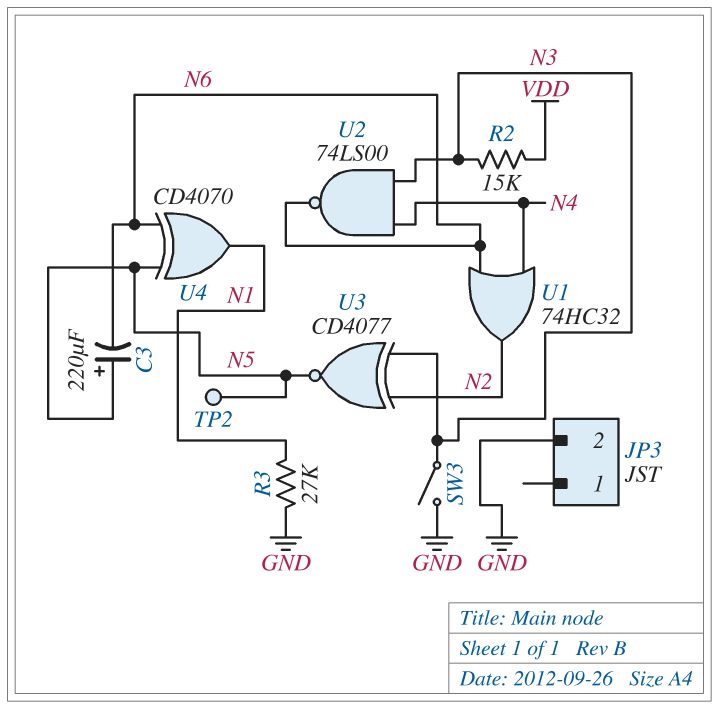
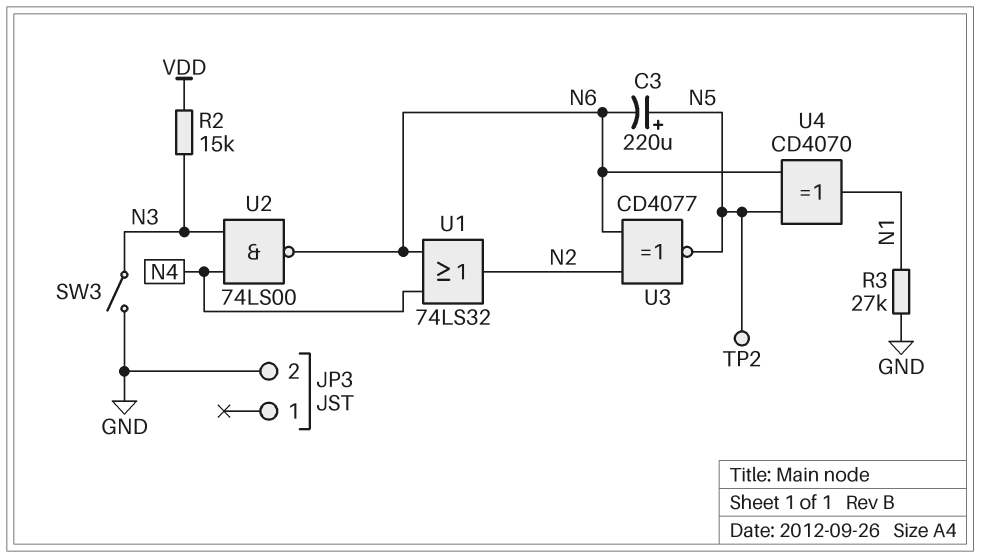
U1: OR 74HC32 (in N4, in N6, out N2) -> OR 74LS32 (in N4, in N6, out N2)
U3: XNOR CD4077 (in N2, in N3, out N5) -> XNOR CD4077 (in N2, in N6, out N5)

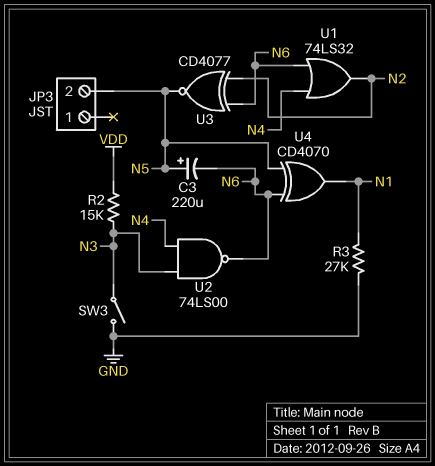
JP3 pin 2: GND -> N5
TP2: test point (N5) -> none

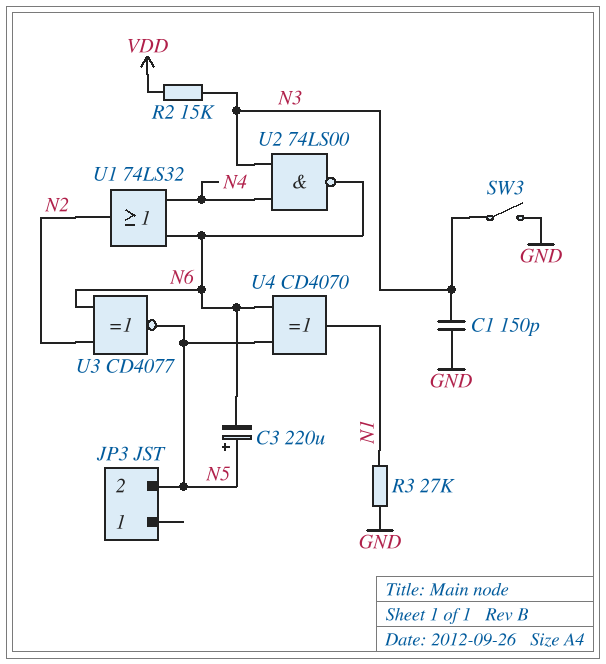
C1: none -> 150pF (GND, N3)

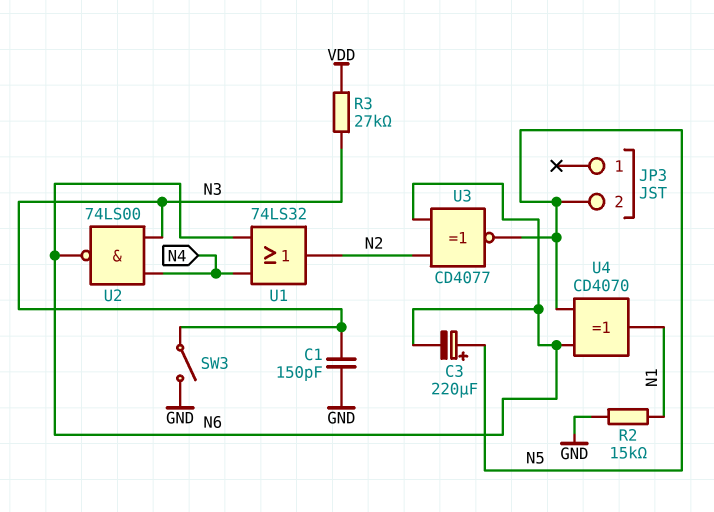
R2: 15k (N3, VDD) -> 15k (GND, N1)
R3: 27k (GND, N1) -> 27k (N3, VDD)

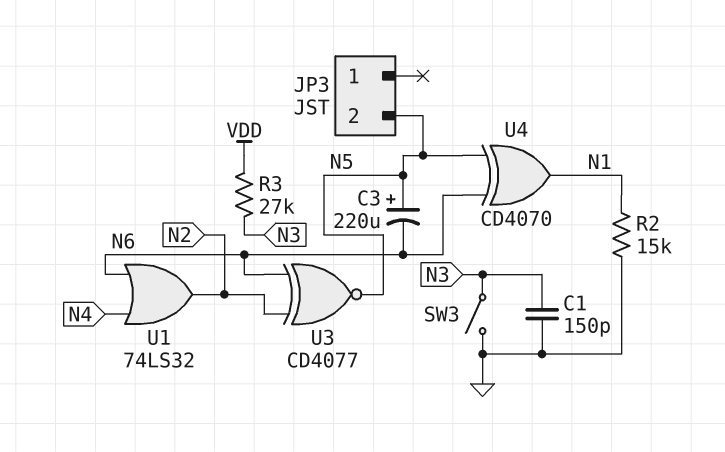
U2: NAND 74LS00 (in N3, in N4, out N6) -> none

